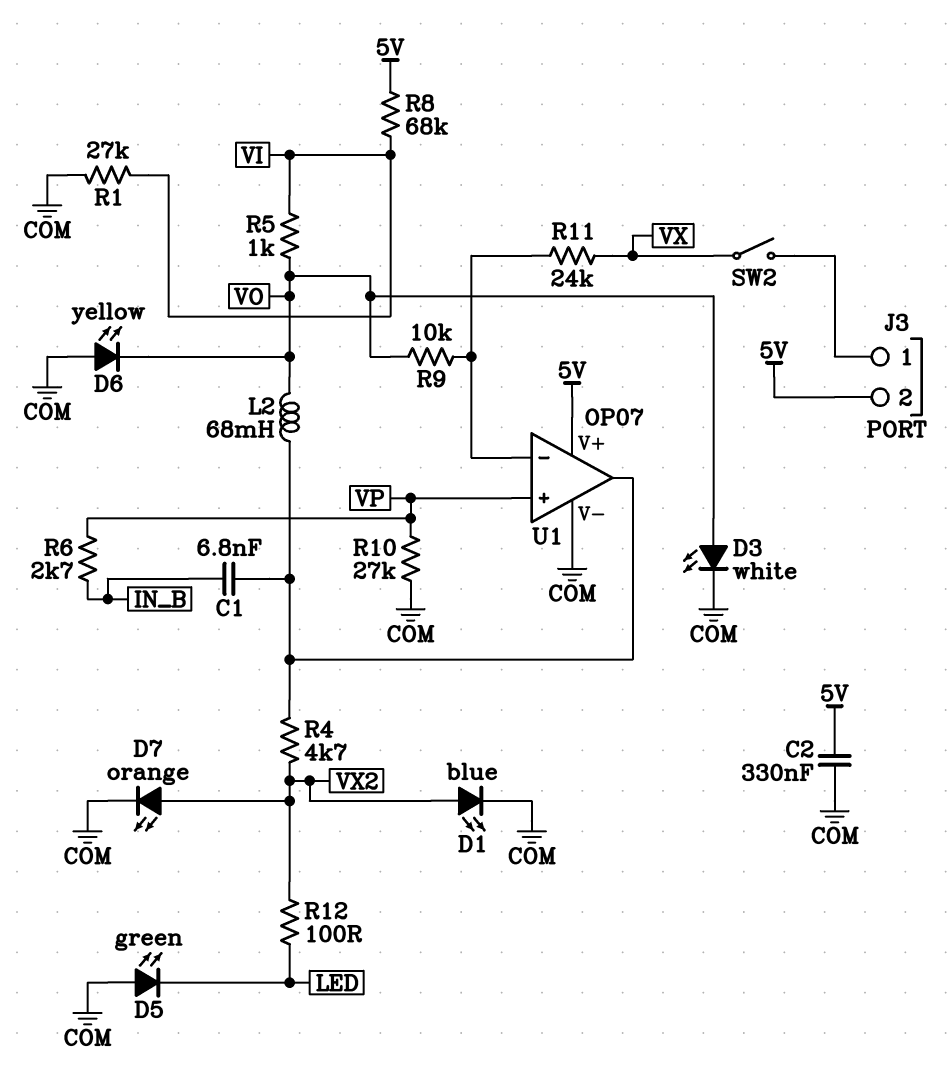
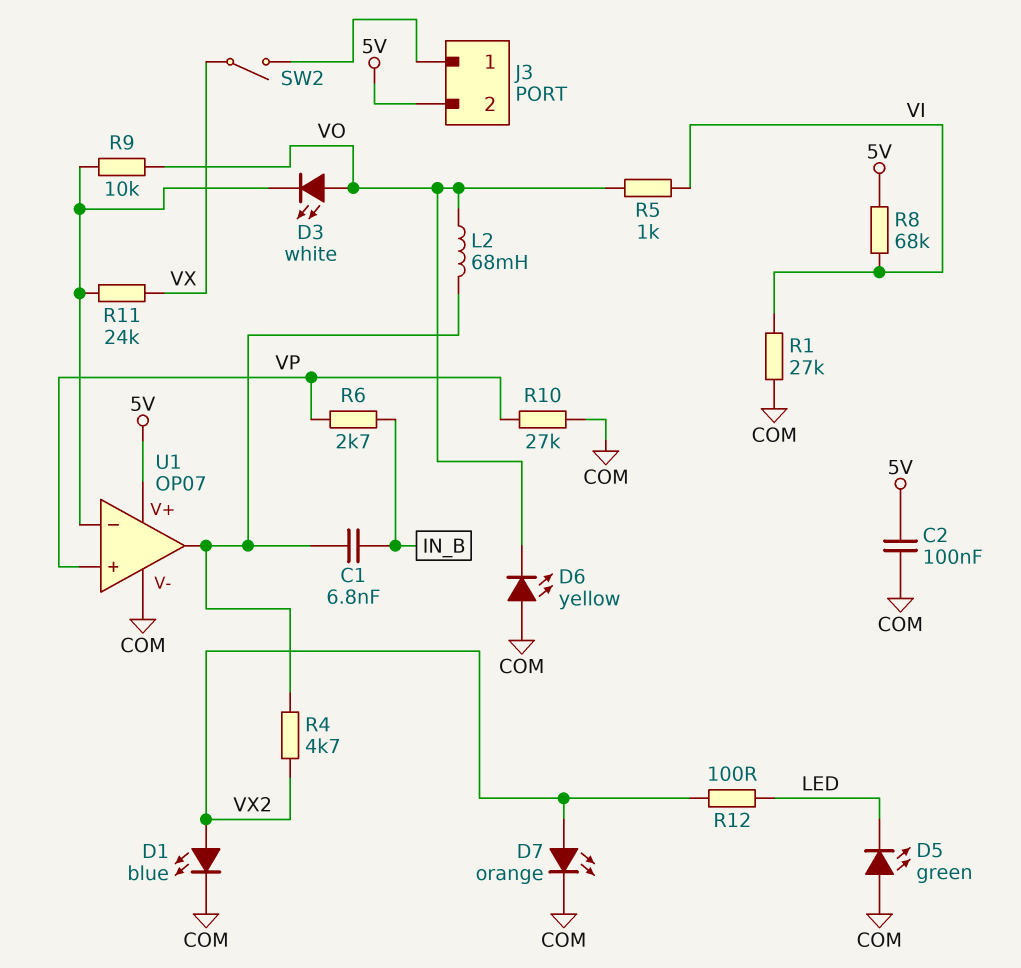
C2: 330nF (5V, COM) -> 100nF (5V, COM)
D3: LED white (A VO, K COM) -> LED white (A VO, K U1/in-)

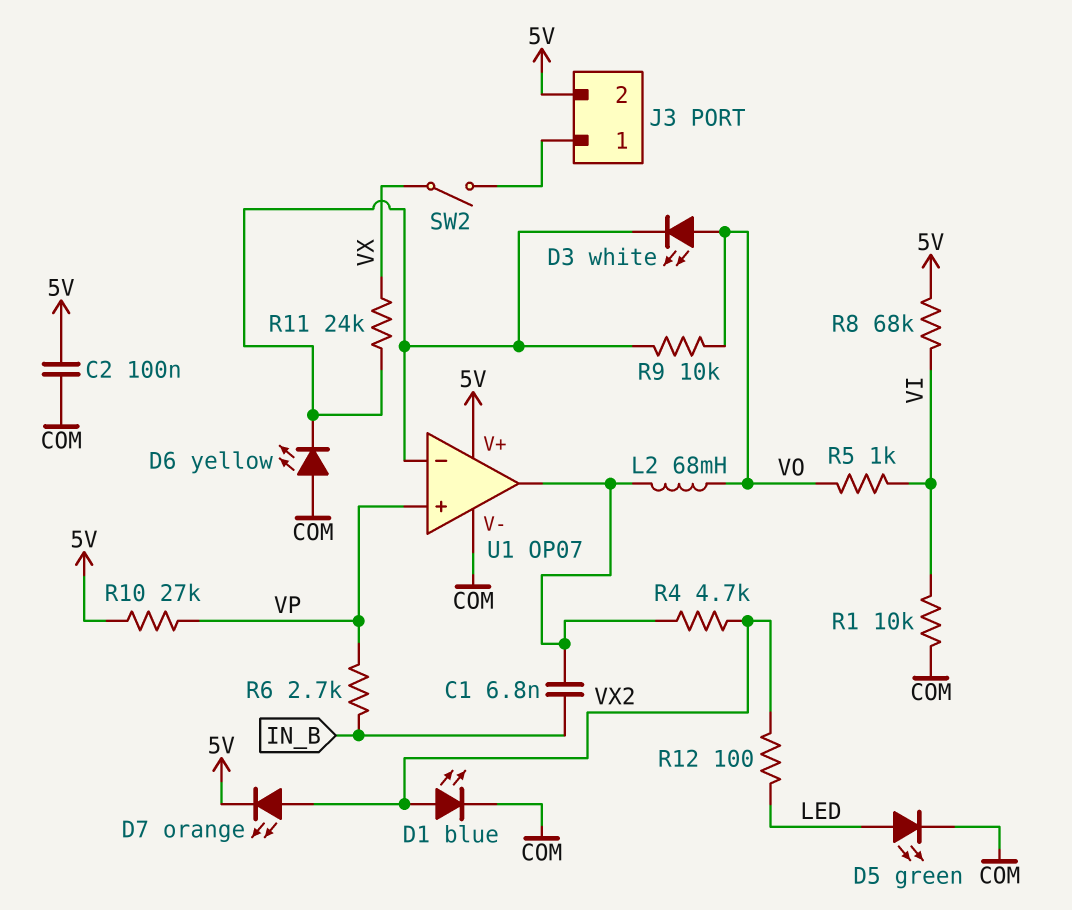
D5: LED green (A COM, K LED) -> LED green (A LED, K COM)
D6: LED yellow (A COM, K VO) -> LED yellow (A COM, K U1/in-)
D7: LED orange (A VX2, K COM) -> LED orange (A VX2, K 5V)
R1: 27k (COM, VI) -> 10k (COM, VI)
R10: 27k (COM, VP) -> 27k (5V, VP)

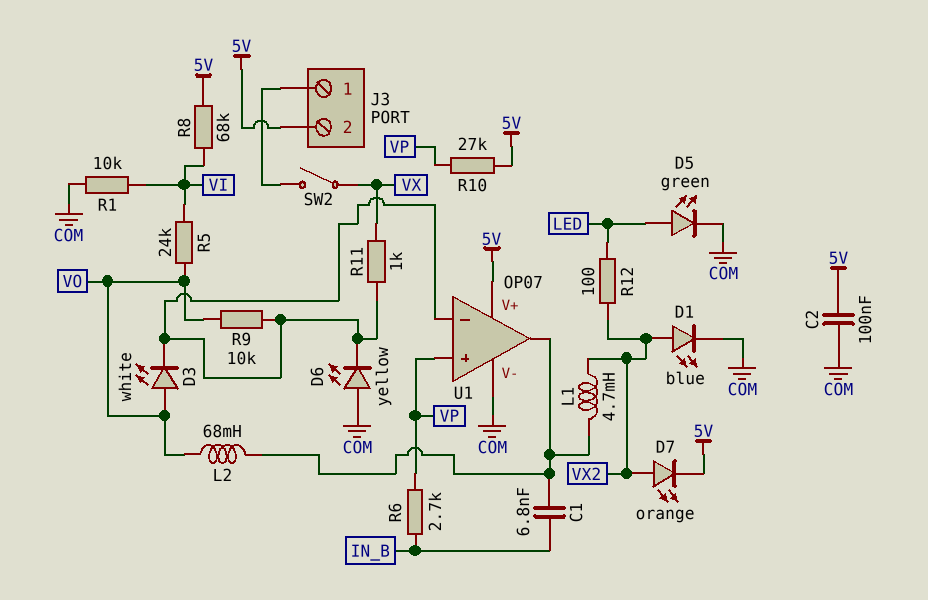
L1: none -> 4.7mH (U1/out, VX2)
R4: 4.7k (U1/out, VX2) -> none
R5: 1k (VI, VO) -> 24k (VI, VO)
R11: 24k (U1/in-, VX) -> 1k (U1/in-, VX)

